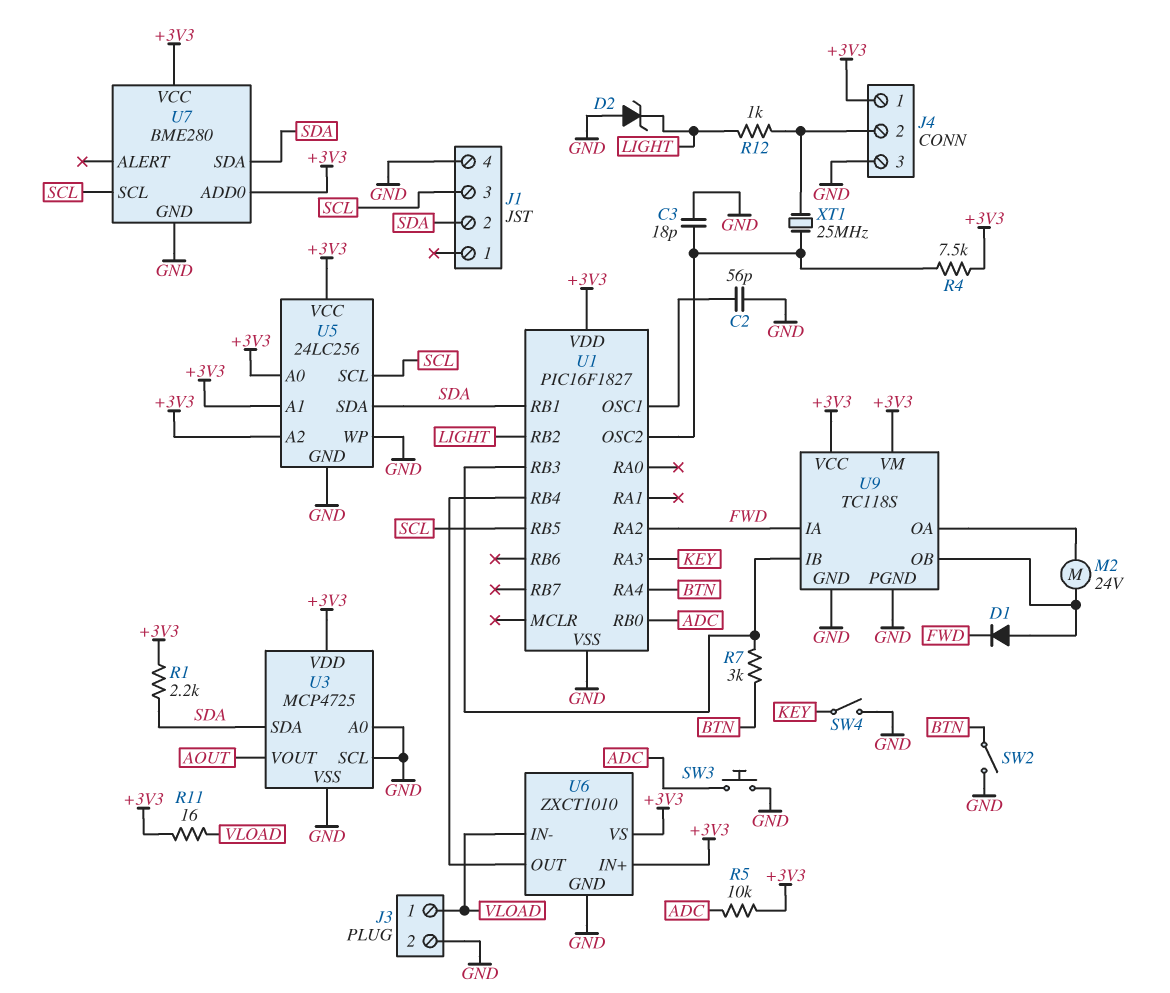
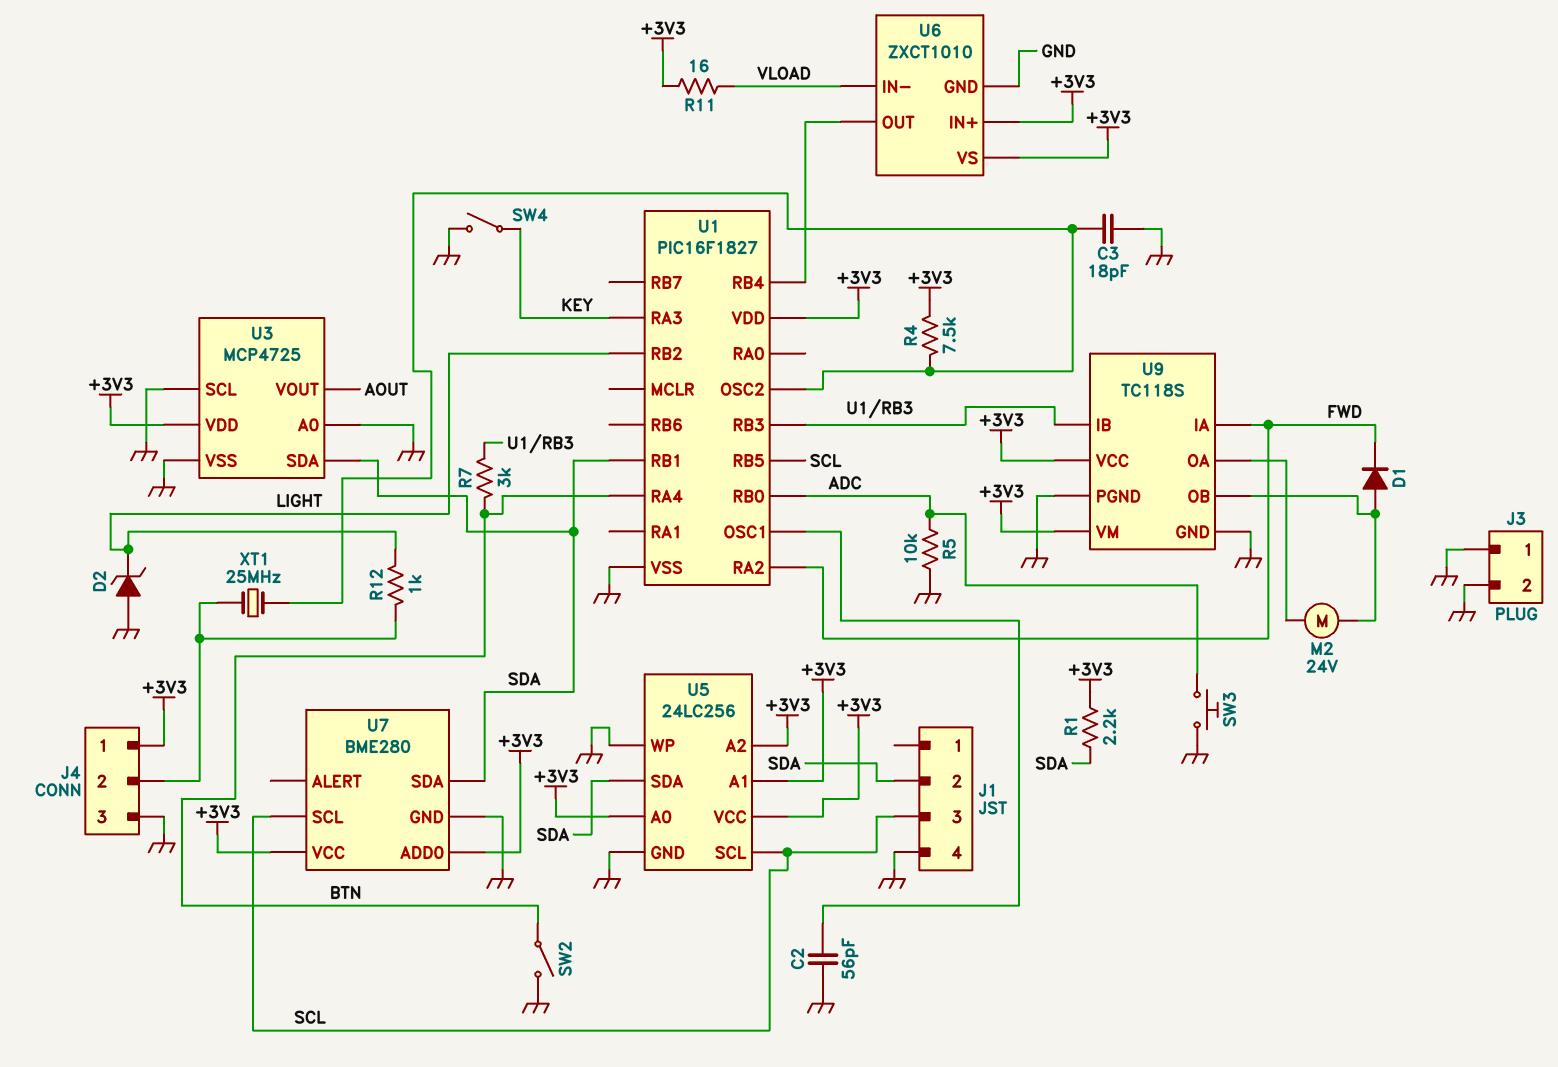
J3 pin 1: VLOAD -> GND
R5: 10k (+3V3, ADC) -> 10k (ADC, GND)

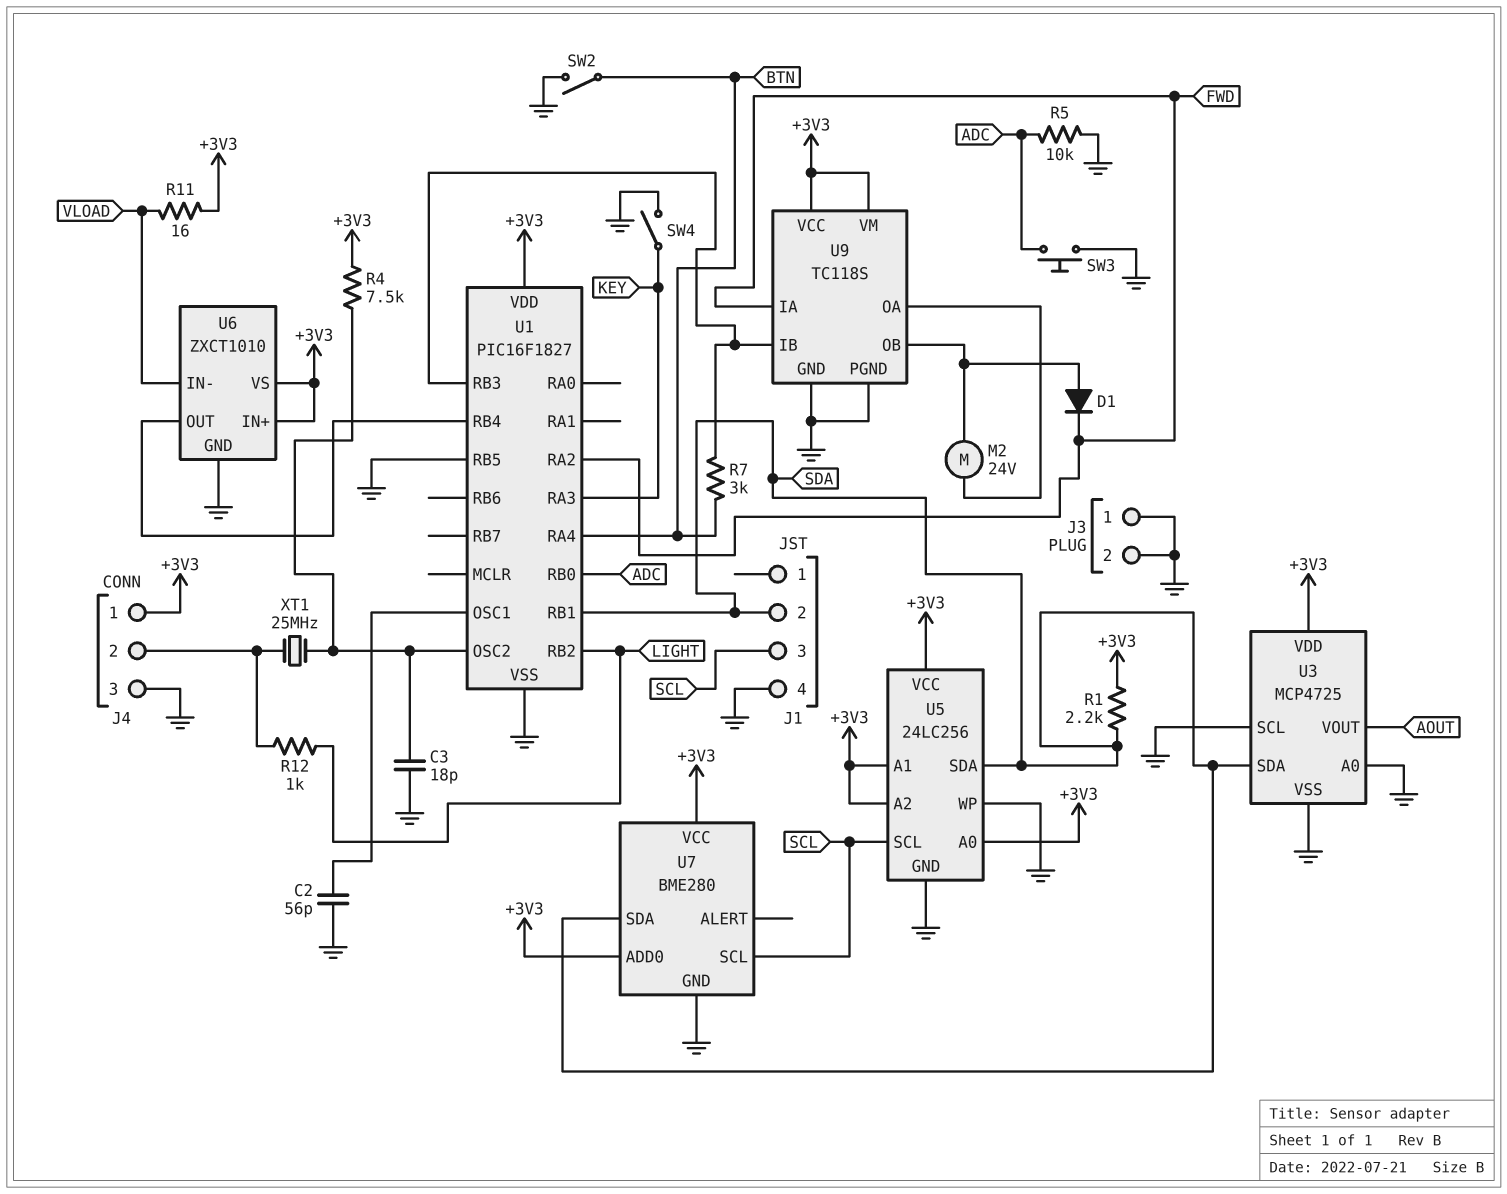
D2: zener (A GND, K LIGHT) -> none
U1 pin RB5: SCL -> GND

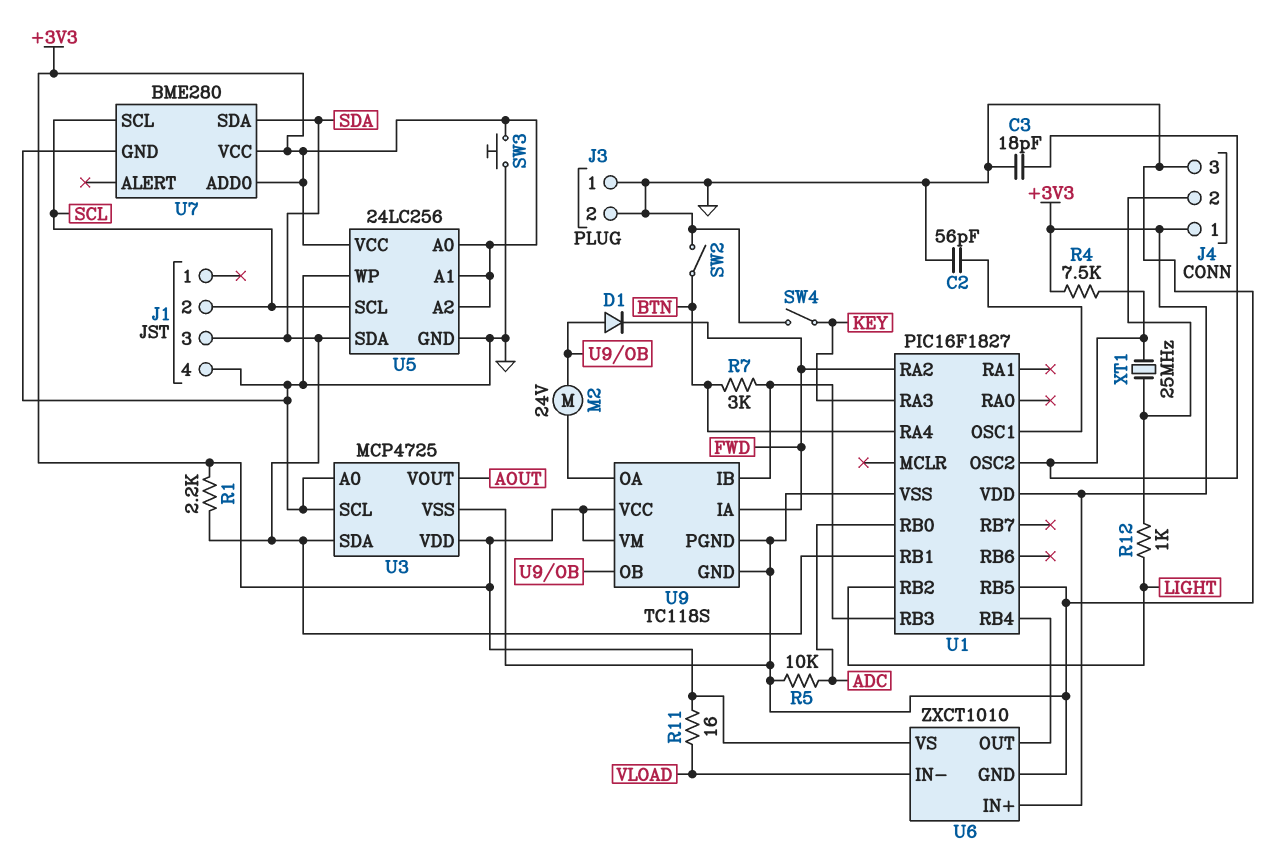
J1 pin 2: SDA -> SCL
J1 pin 3: SCL -> SDA
SW3: button (ADC, GND) -> button (+3V3, GND)

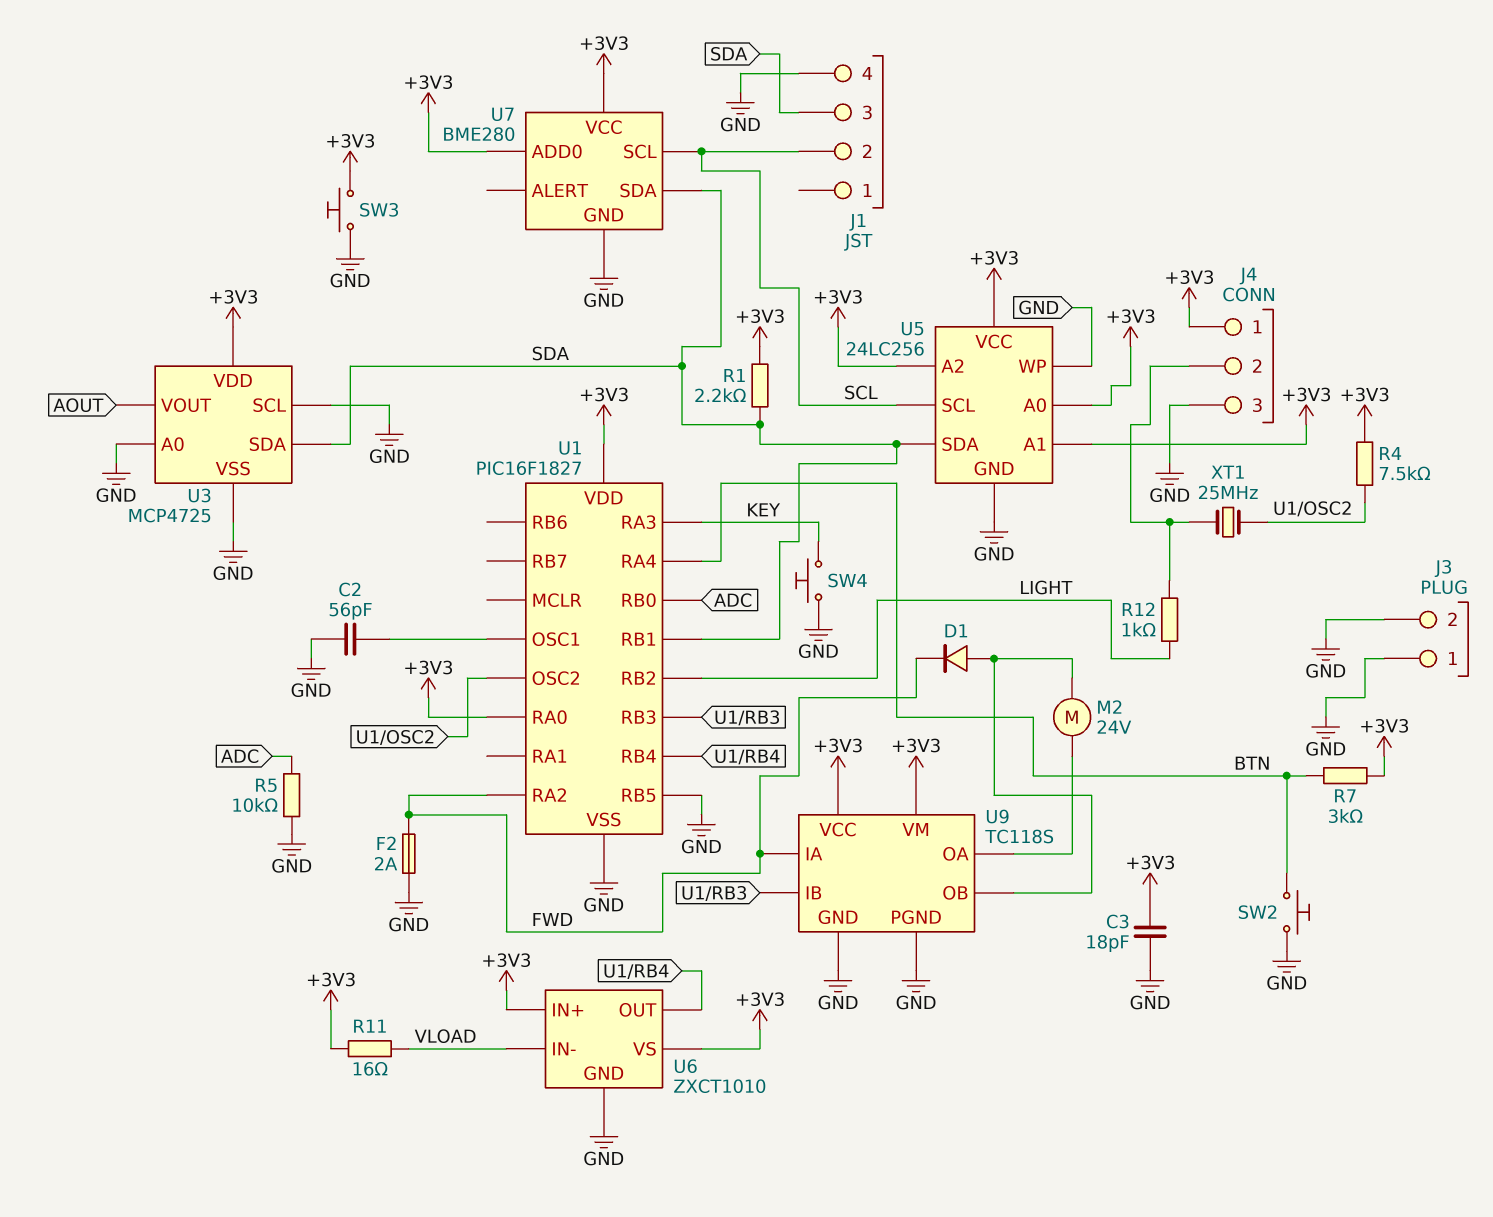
C3: 18pF (GND, U1/OSC2) -> 18pF (+3V3, GND)
F2: none -> 2A (FWD, GND)
R7: 3k (BTN, U1/RB3) -> 3k (+3V3, BTN)
SW2: switch (BTN, GND) -> button (BTN, GND)
SW4: switch (GND, KEY) -> button (GND, KEY)
U1 pin RA0: none -> +3V3

